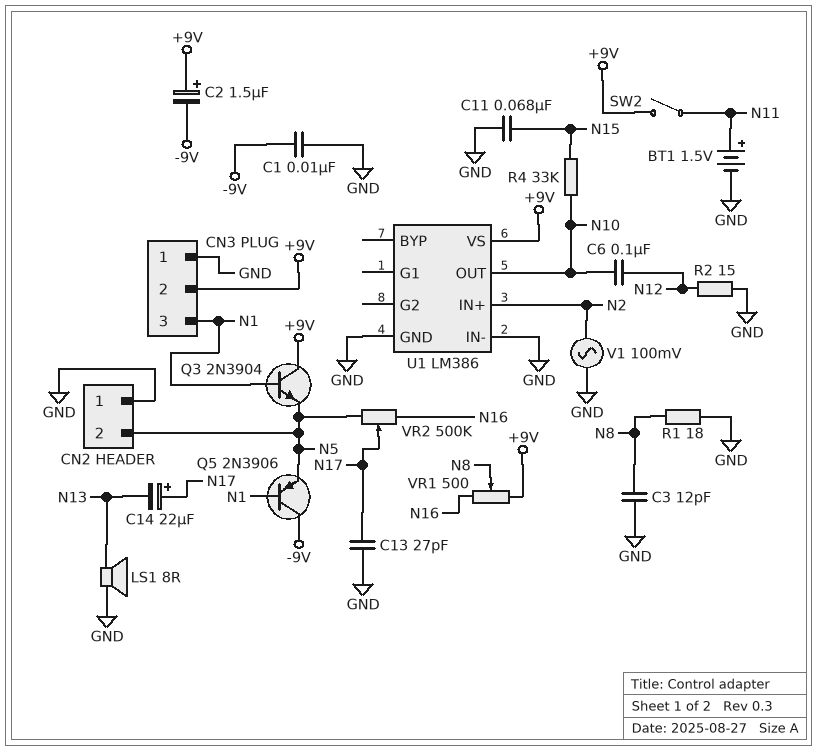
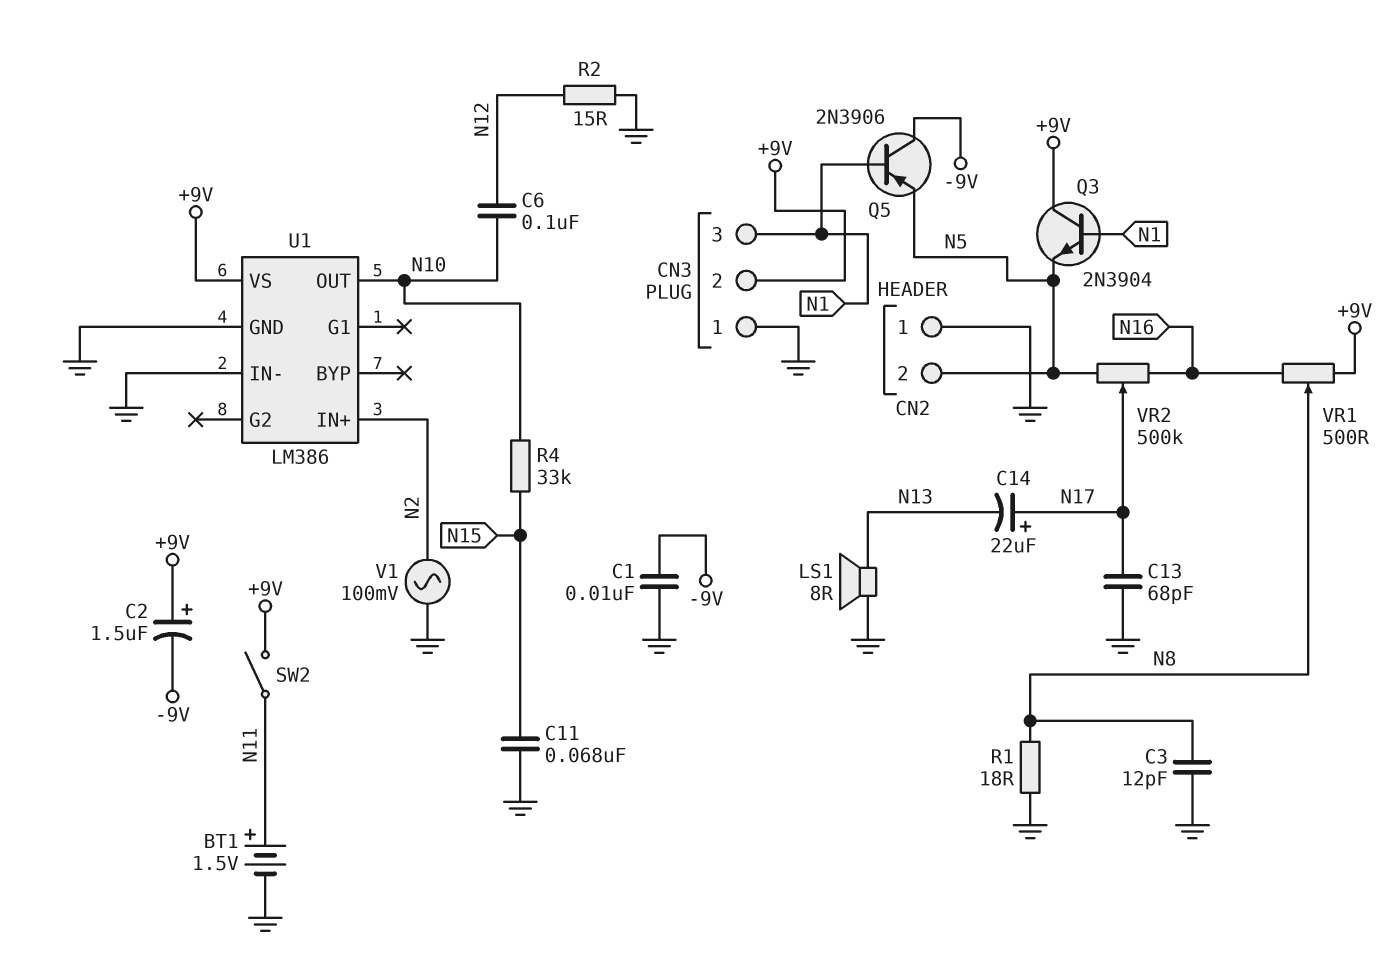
C13: 27pF (GND, N17) -> 68pF (GND, N17)

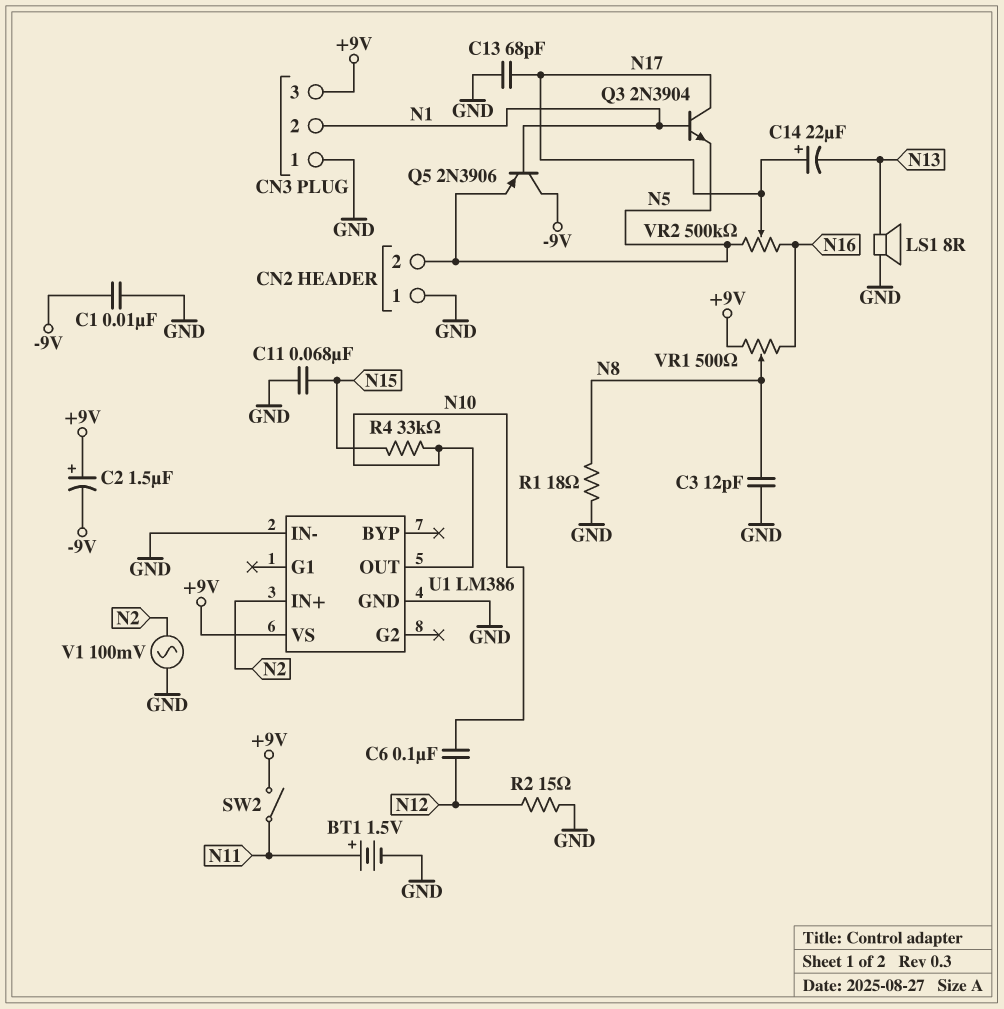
CN3 pin 2: +9V -> N1
CN3 pin 3: N1 -> +9V
Q3: NPN 2N3904 (B N1, C +9V, E N5) -> NPN 2N3904 (B N1, C N17, E N5)

